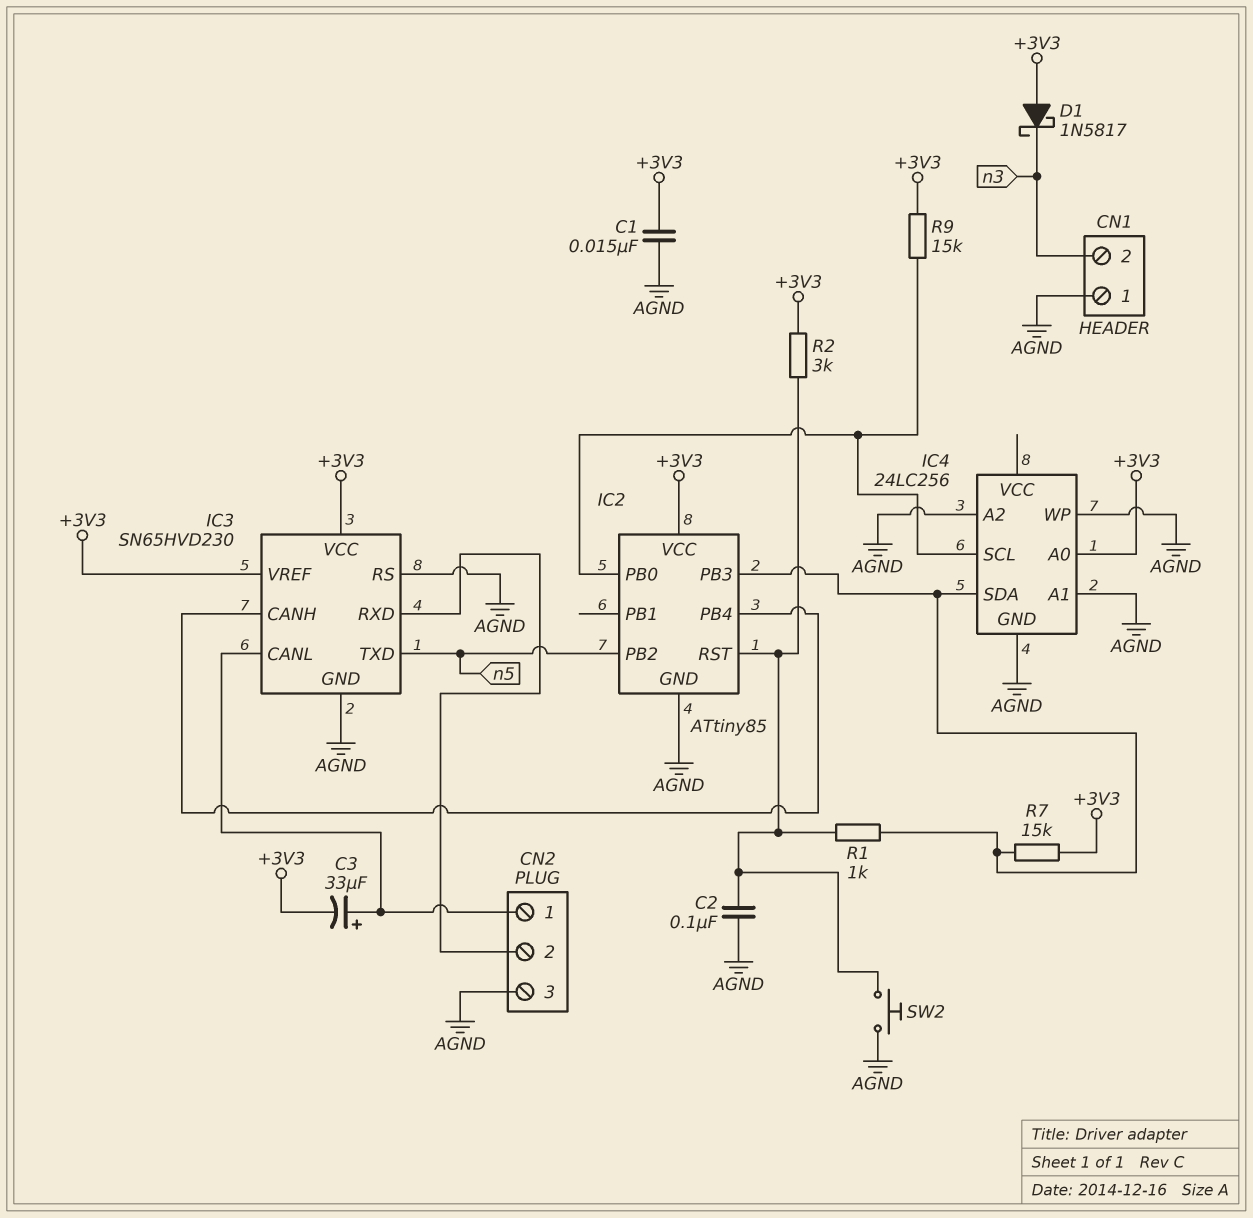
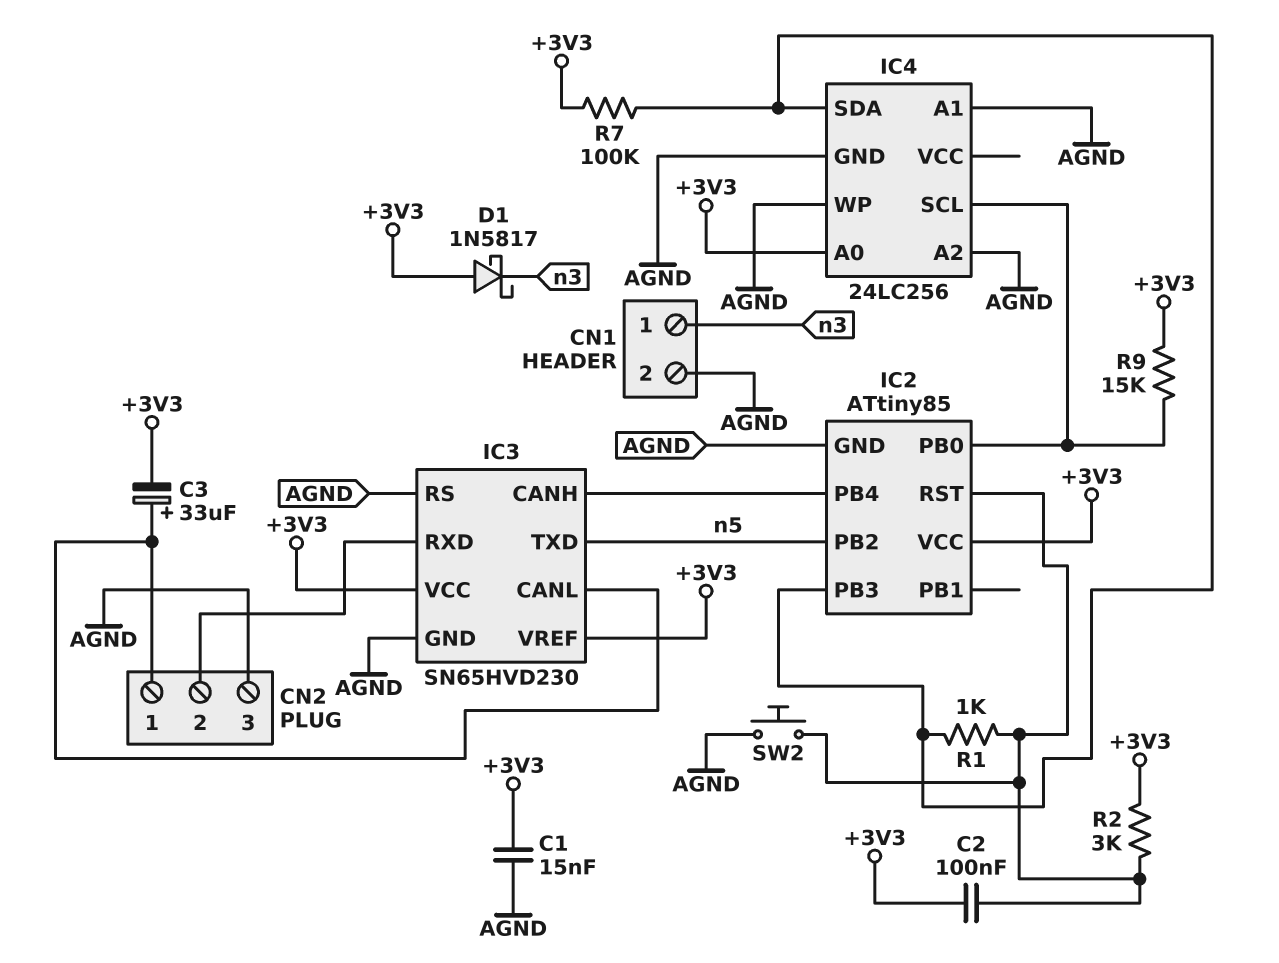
C2: 100nF (AGND, IC2/RST) -> 100nF (+3V3, IC2/RST)
CN1 pin 1: AGND -> n3
CN1 pin 2: n3 -> AGND
R7: 15k (+3V3, IC2/PB3) -> 100k (+3V3, IC2/PB3)

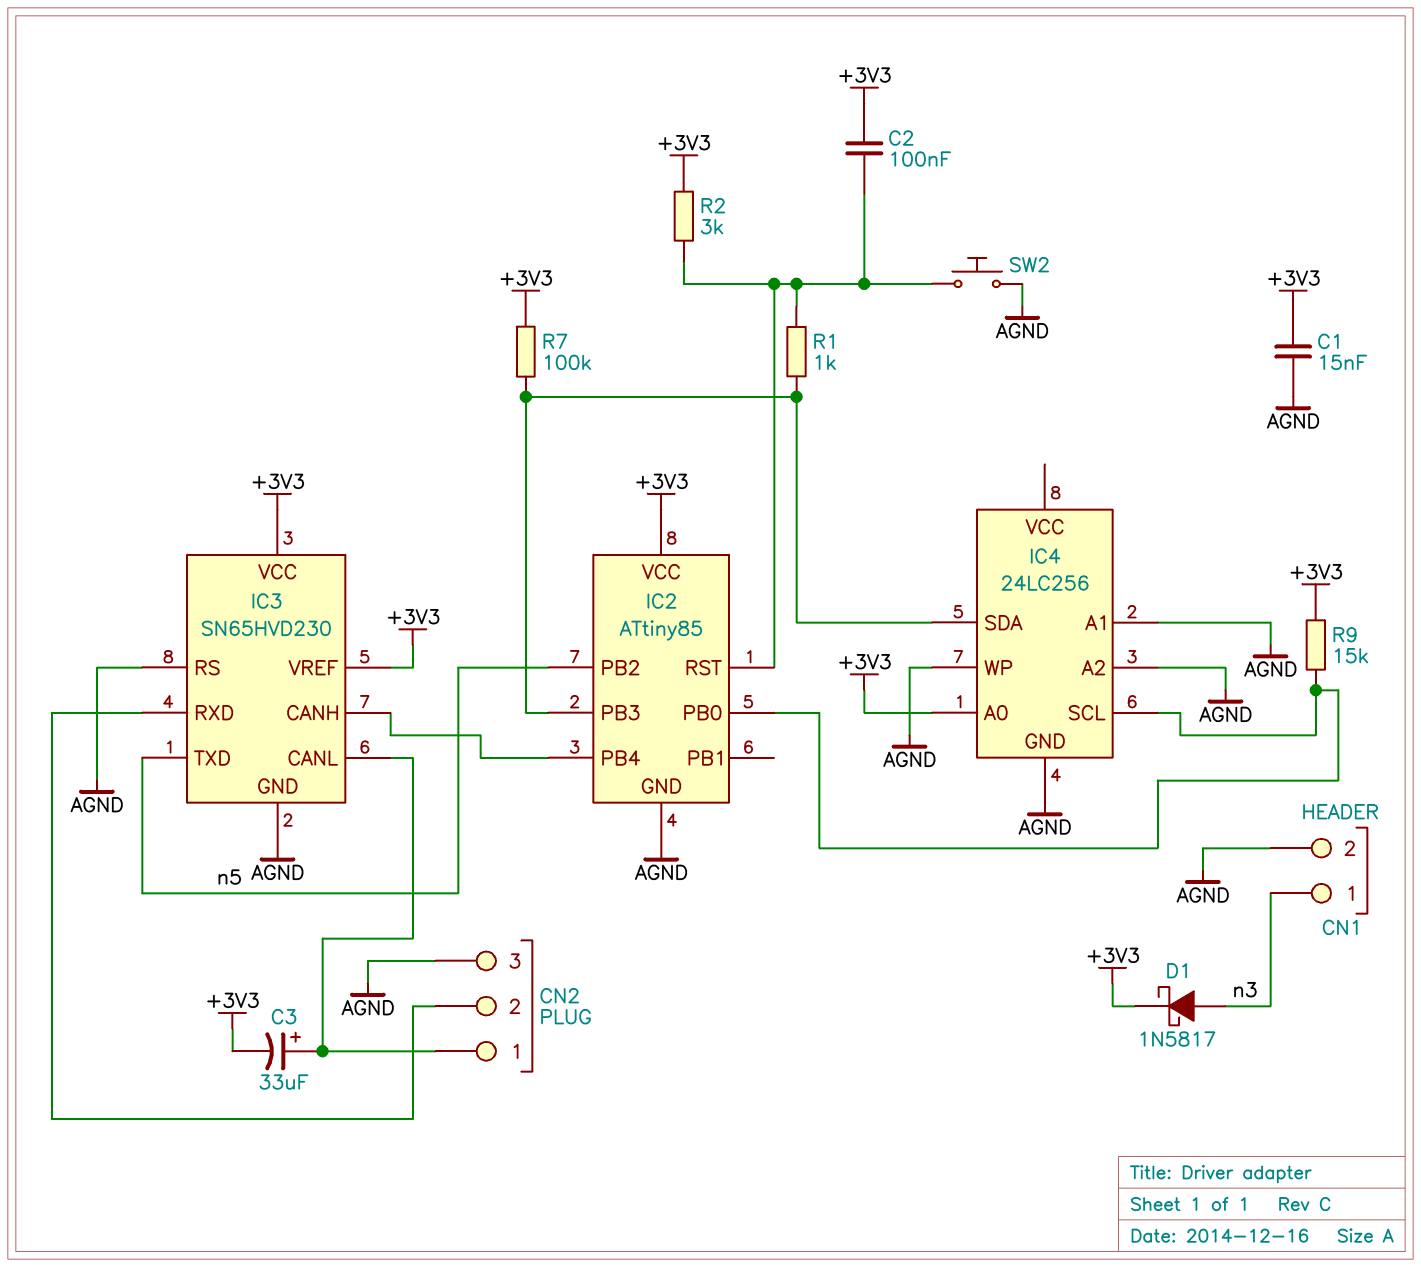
D1: schottky 1N5817 (A +3V3, K n3) -> schottky 1N5817 (A n3, K +3V3)

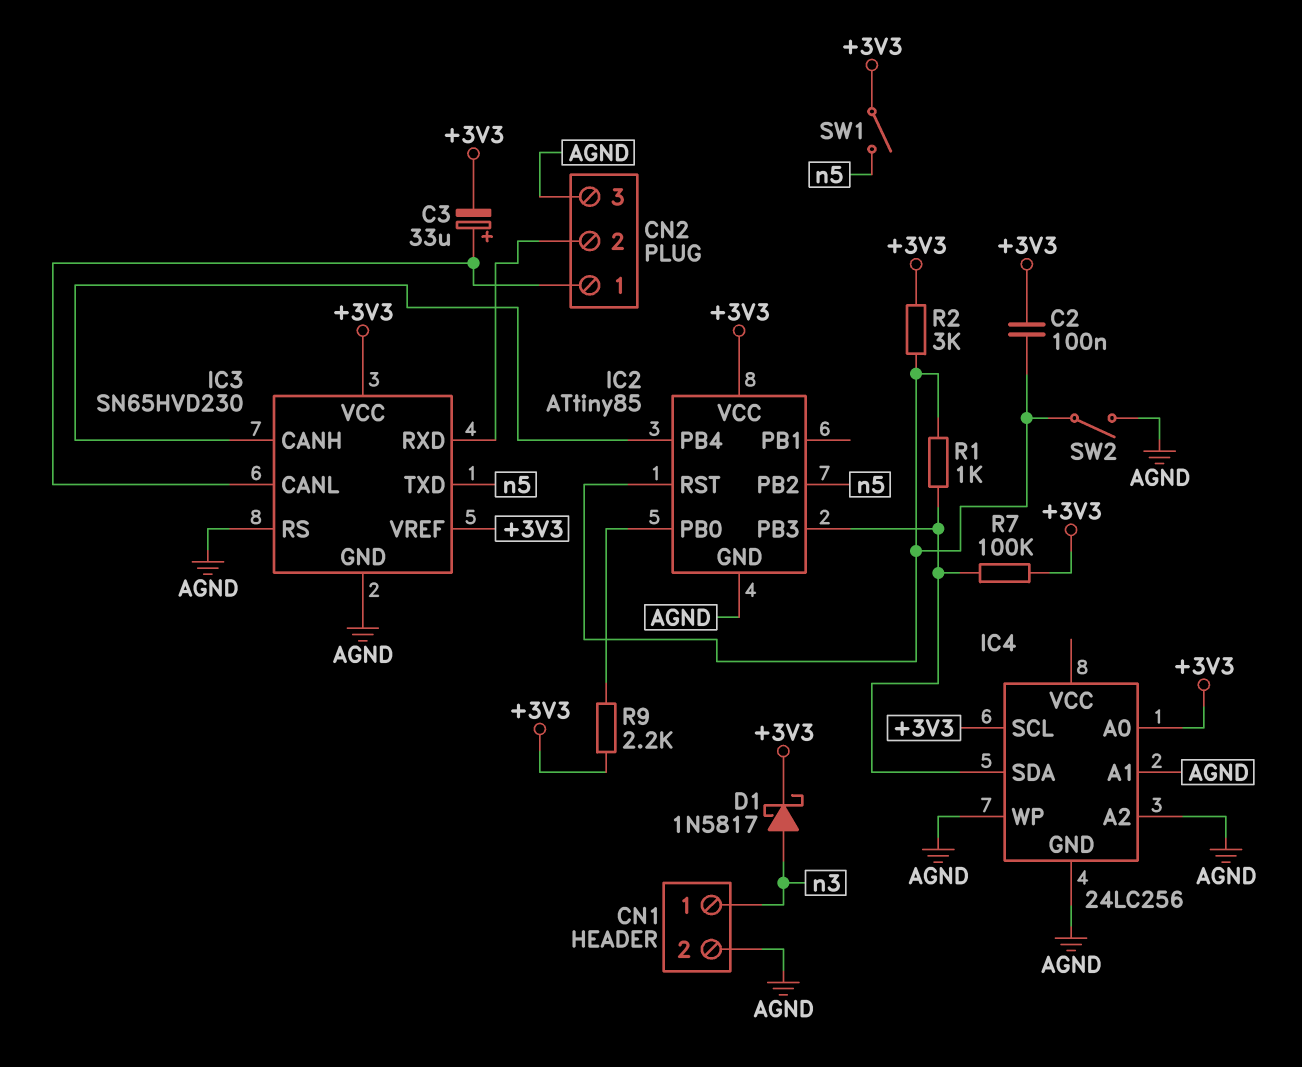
C1: 15nF (+3V3, AGND) -> none
IC4 pin SCL: IC2/PB0 -> +3V3
R9: 15k (+3V3, IC2/PB0) -> 2.2k (+3V3, IC2/PB0)
SW1: none -> switch (+3V3, n5)
SW2: button (AGND, IC2/RST) -> switch (AGND, IC2/RST)

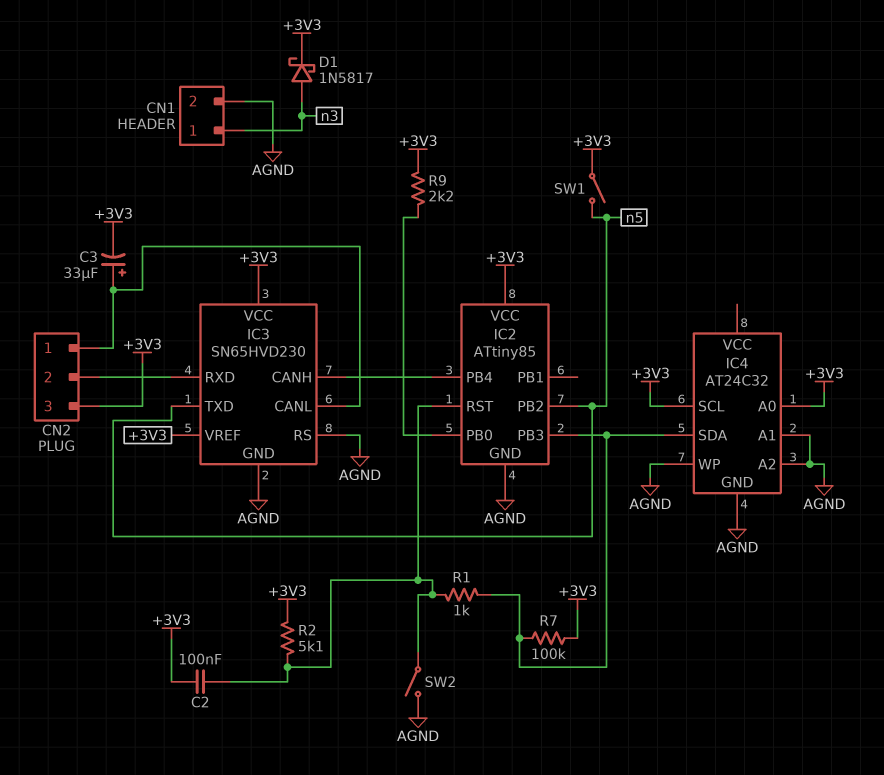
CN2 pin 3: AGND -> +3V3
IC4: 24LC256 -> AT24C32
R2: 3k (+3V3, IC2/RST) -> 5.1k (+3V3, IC2/RST)

